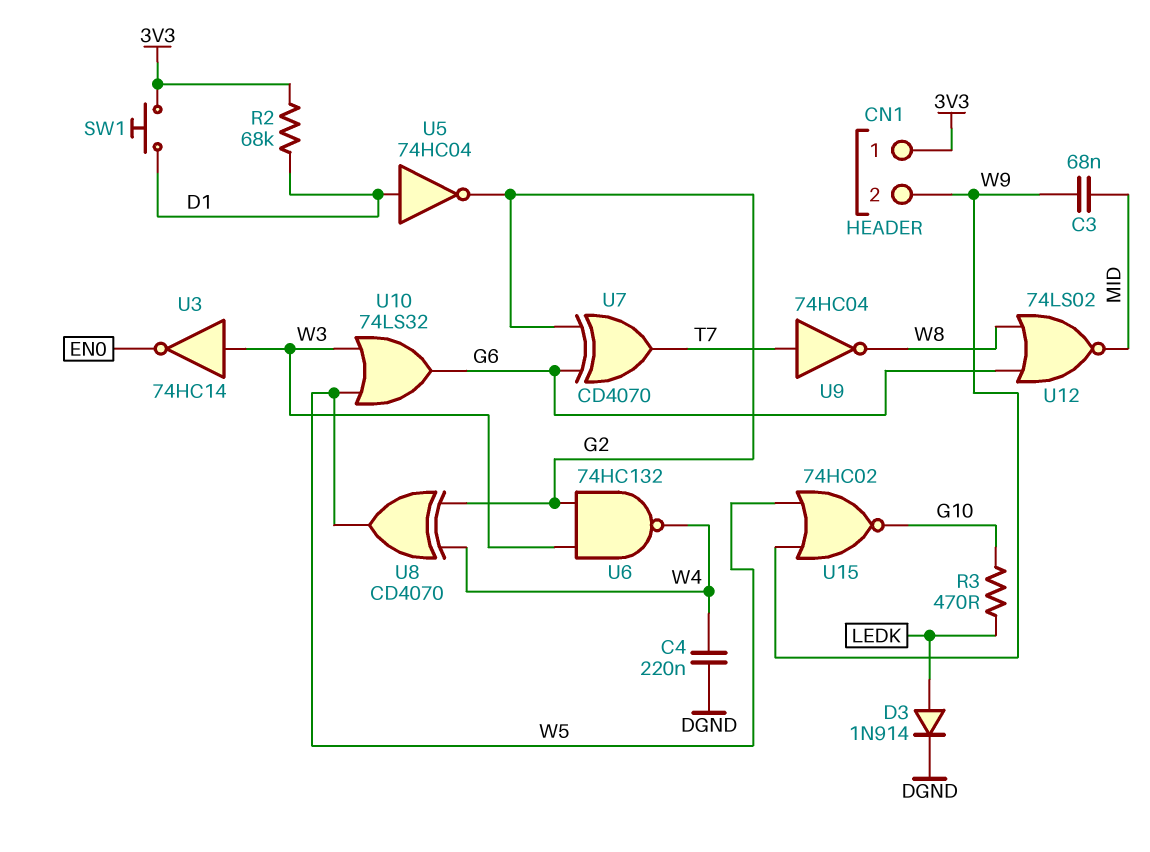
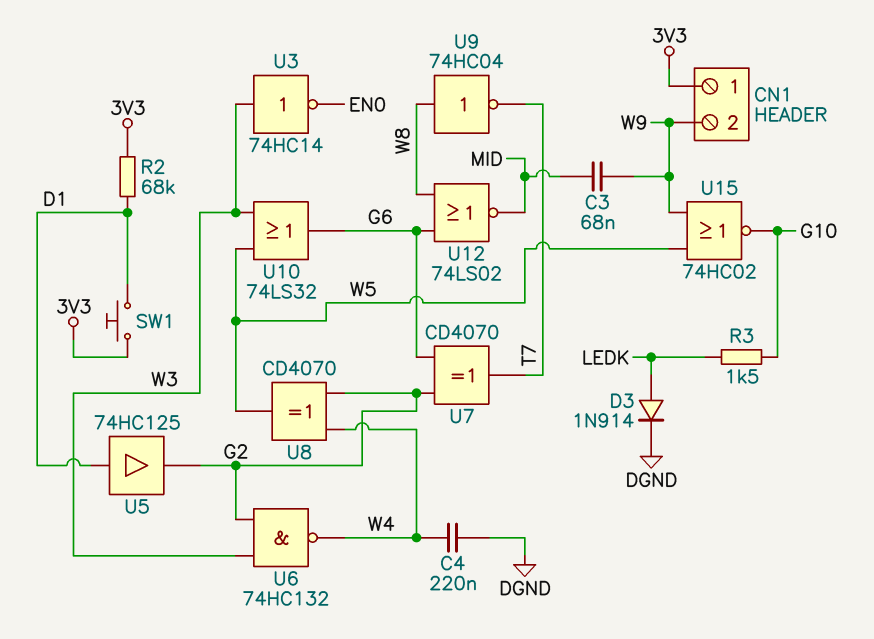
R3: 470 (G10, LEDK) -> 1.5k (G10, LEDK)
U5: NOT 74HC04 (in D1, out G2) -> buffer 74HC125 (in D1, out G2)
U9: NOT 74HC04 (in T7, out W8) -> NOT 74HC04 (in W8, out T7)

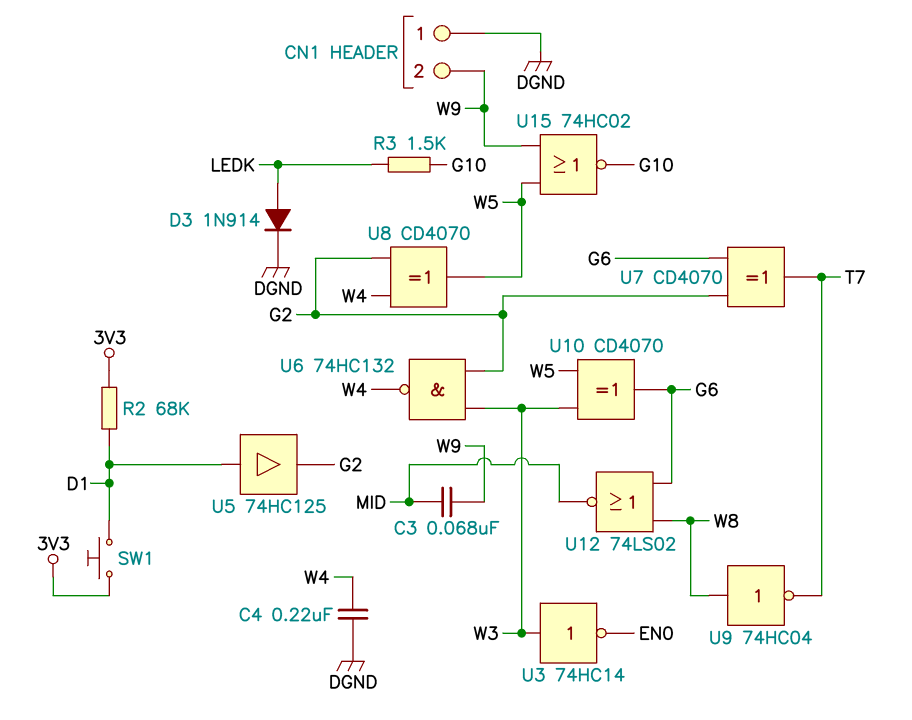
CN1 pin 1: 3V3 -> DGND
U10: OR 74LS32 (in W3, in W5, out G6) -> XOR CD4070 (in W3, in W5, out G6)

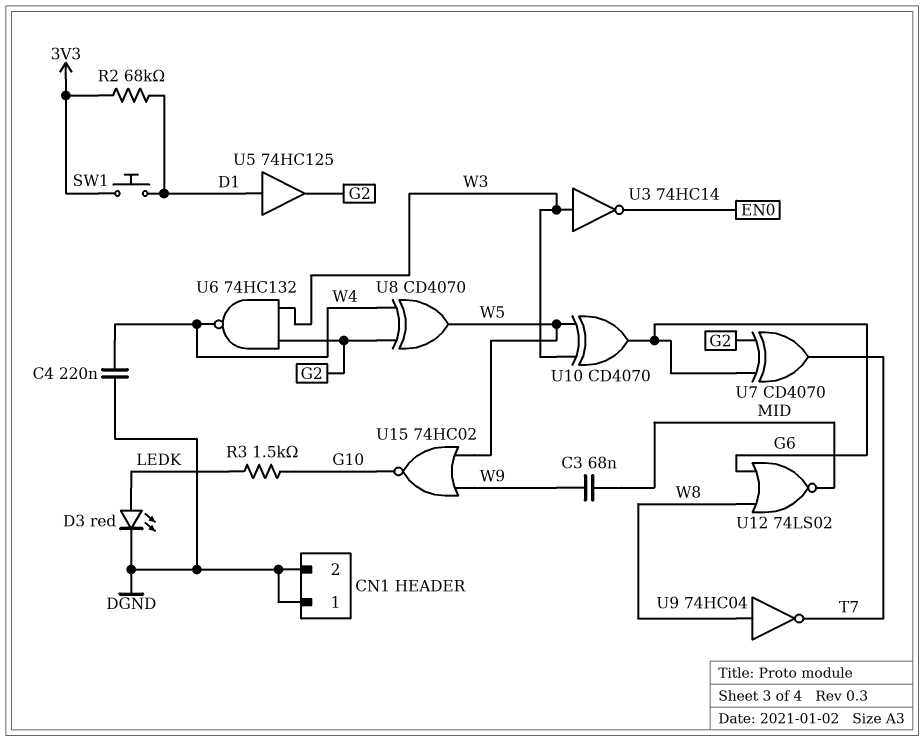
CN1 pin 2: W9 -> DGND
D3: diode 1N914 (A LEDK, K DGND) -> LED red (A LEDK, K DGND)

